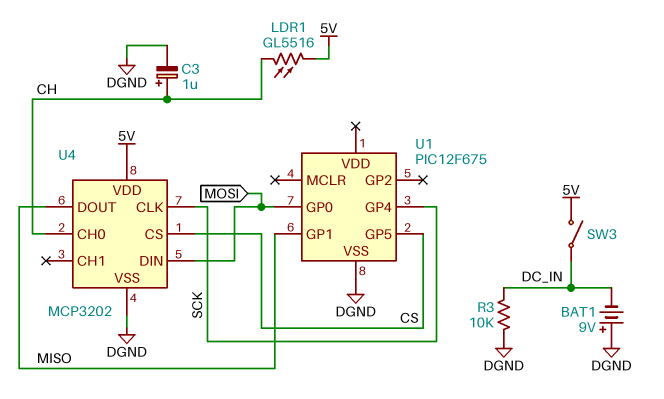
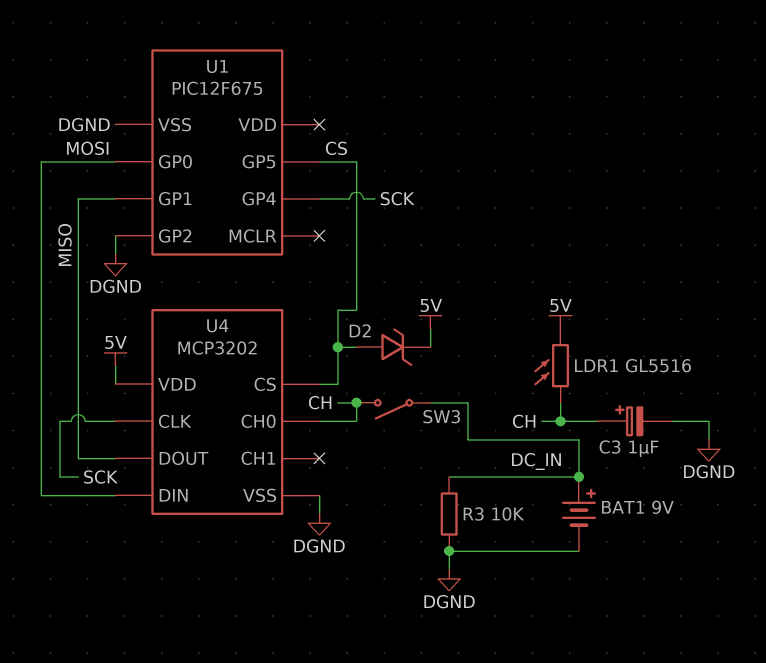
BAT1: 9V (plus DGND, minus DC_IN) -> 9V (plus DC_IN, minus DGND)
D2: none -> zener (A CS, K 5V)
SW3: switch (5V, DC_IN) -> switch (CH, DC_IN)
U1 pin GP2: none -> DGND

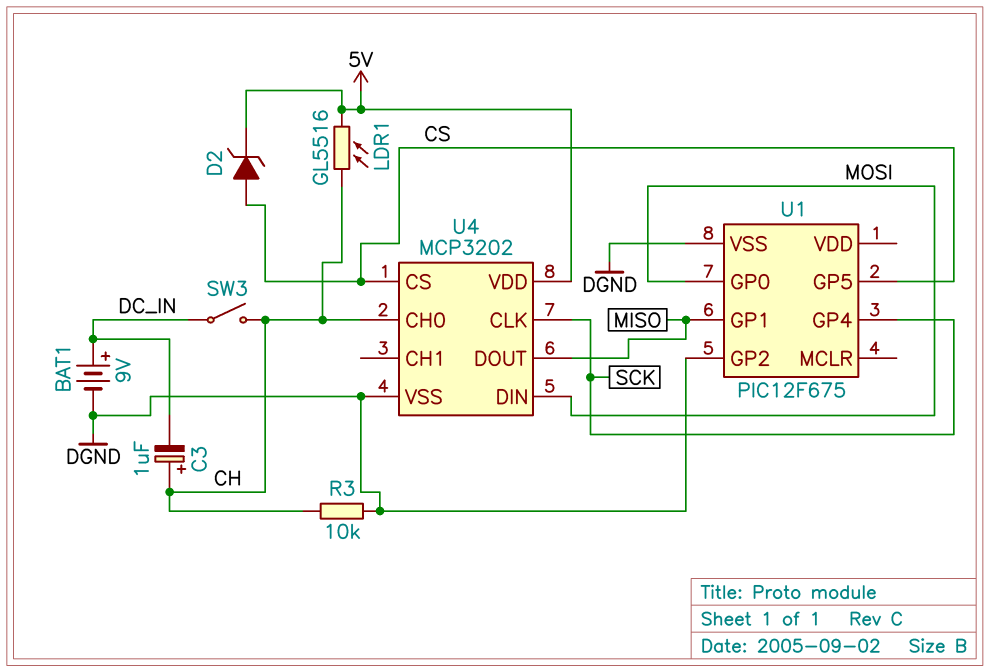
C3: 1uF (plus CH, minus DGND) -> 1uF (plus CH, minus DC_IN)
R3: 10k (DC_IN, DGND) -> 10k (CH, DGND)

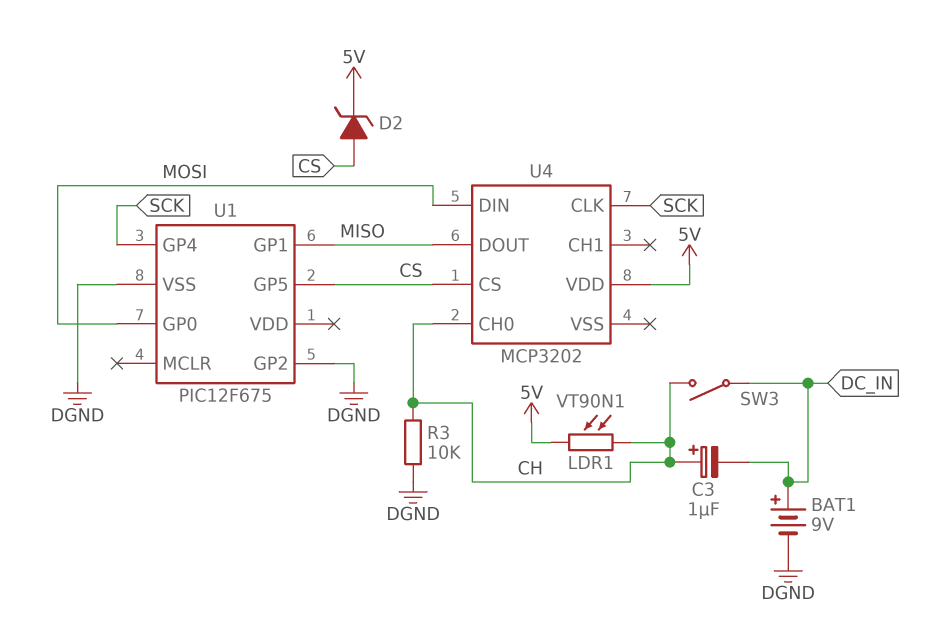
LDR1: GL5516 (5V, CH) -> VT90N1 (5V, CH)
U4 pin VSS: DGND -> none

